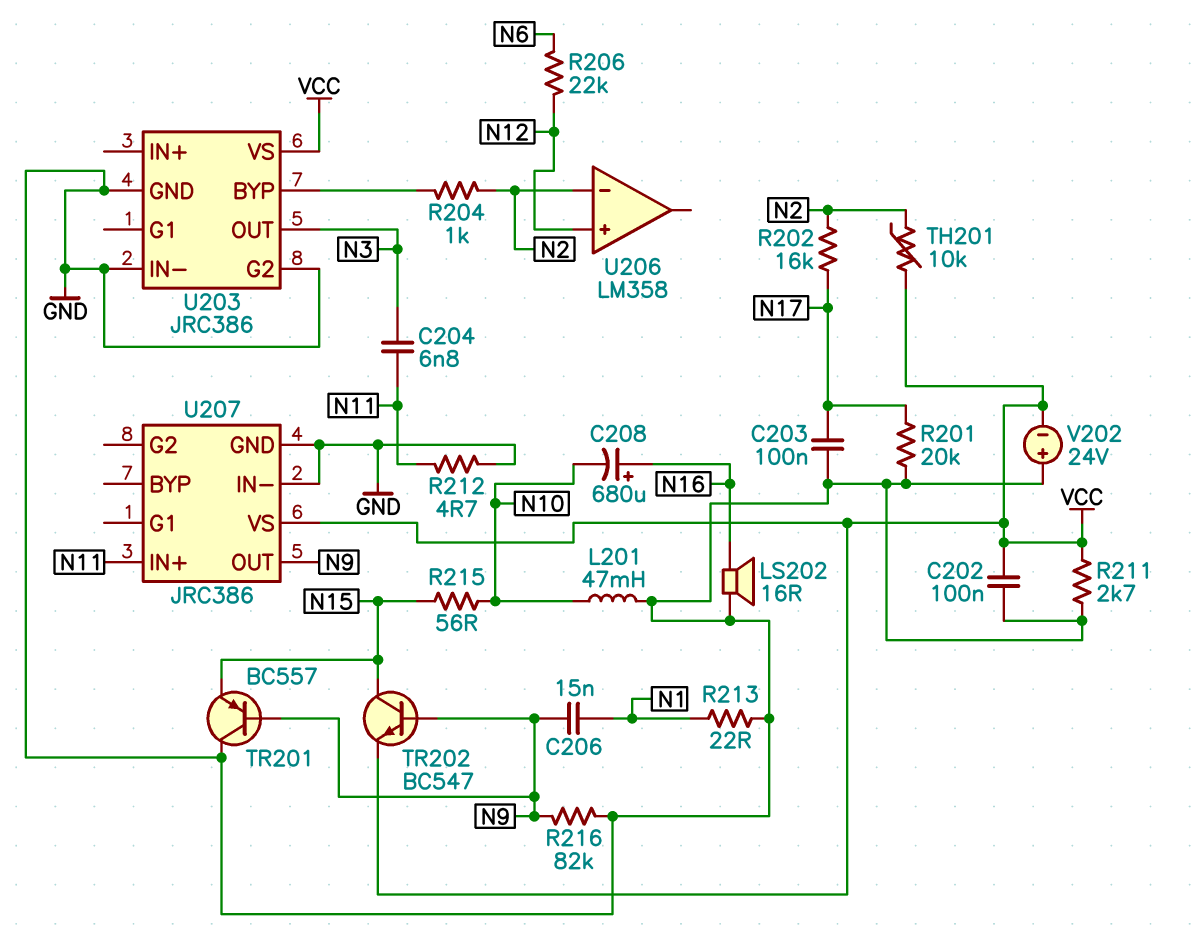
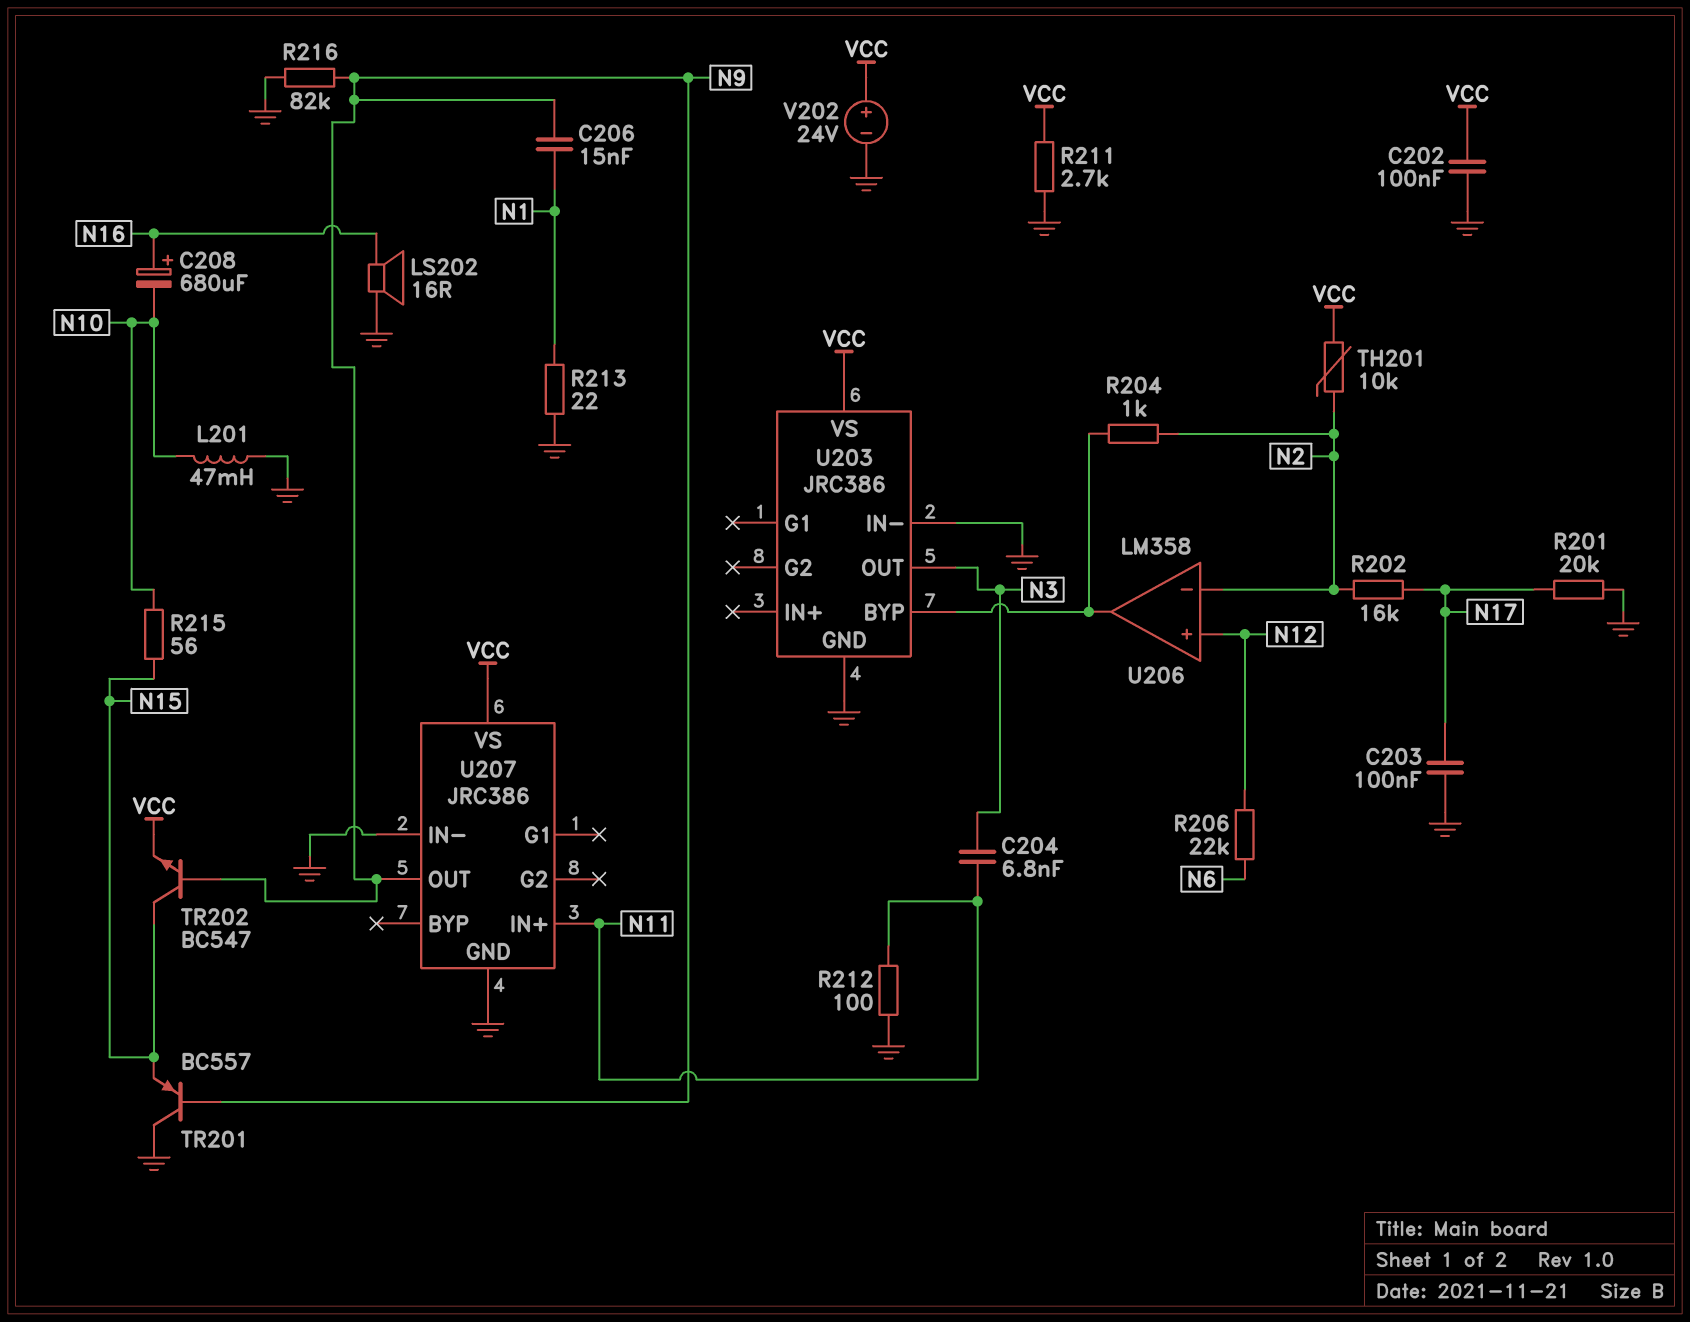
R212: 4.7 (GND, N11) -> 100 (GND, N11)
U203 pin G2: GND -> none
U206 pin out: none -> U203/BYP
V202: 24V (plus GND, minus VCC) -> 24V (plus VCC, minus GND)

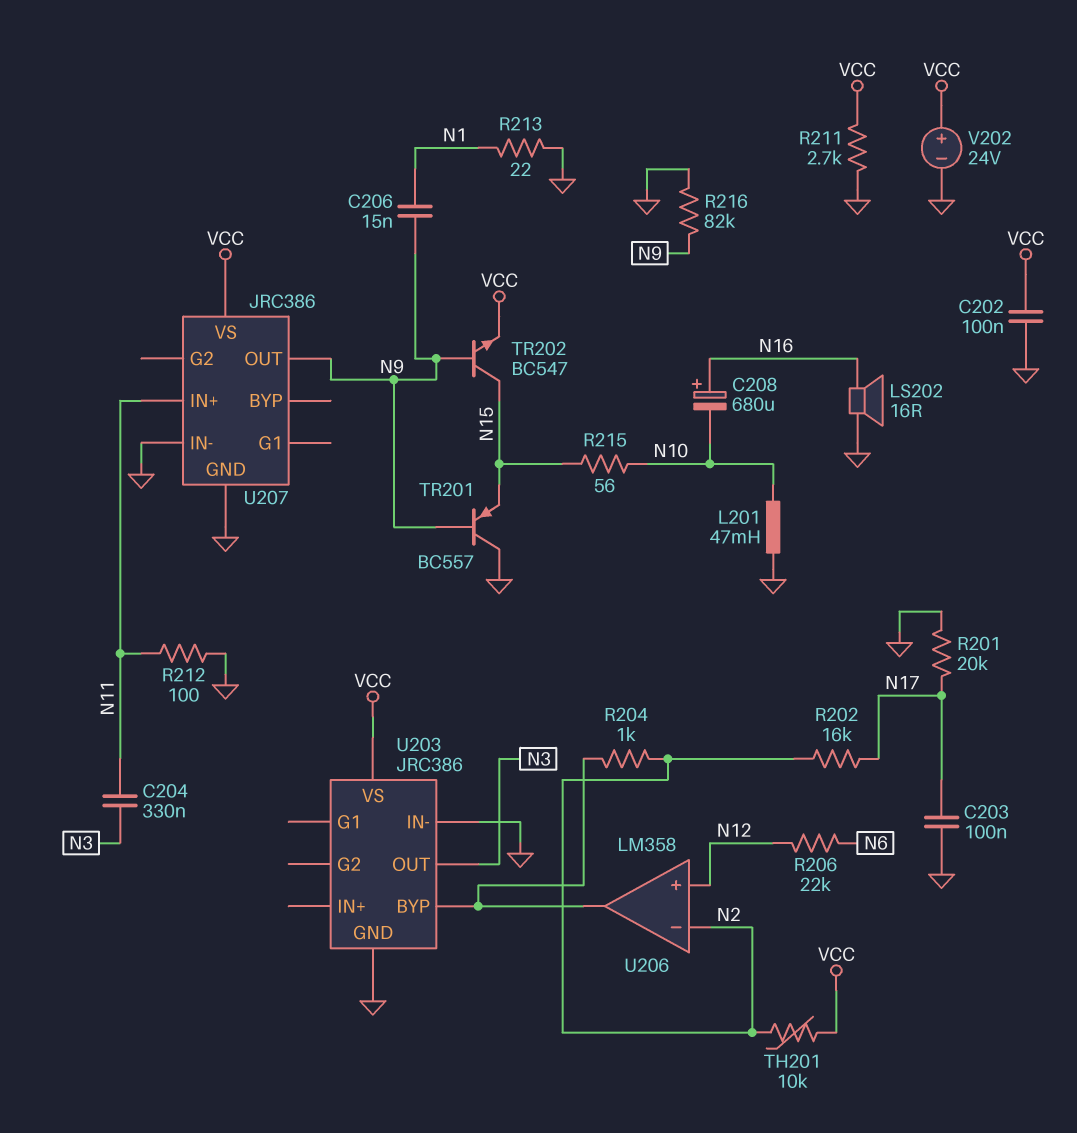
C204: 6.8nF (N3, N11) -> 330nF (N3, N11)

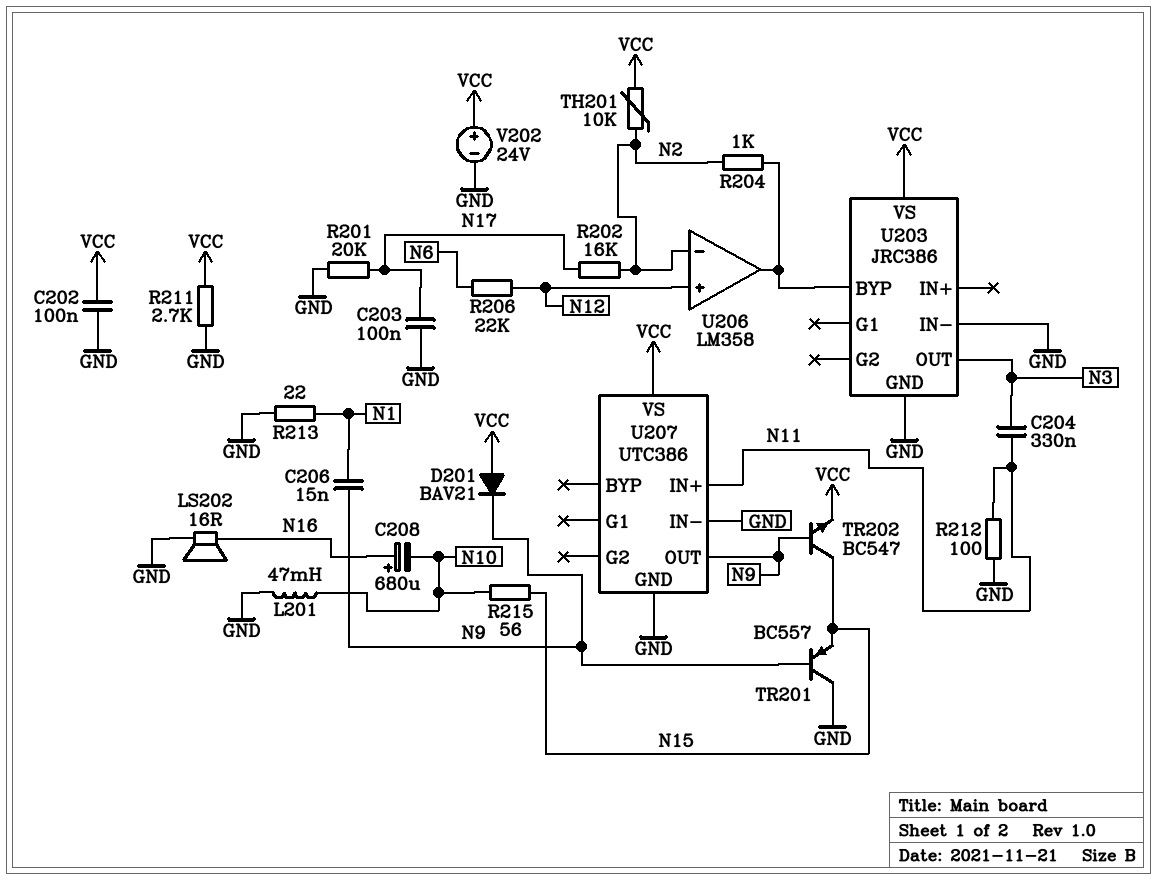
D201: none -> diode BAV21 (A VCC, K N9)
R216: 82k (GND, N9) -> none
U207: JRC386 -> UTC386

